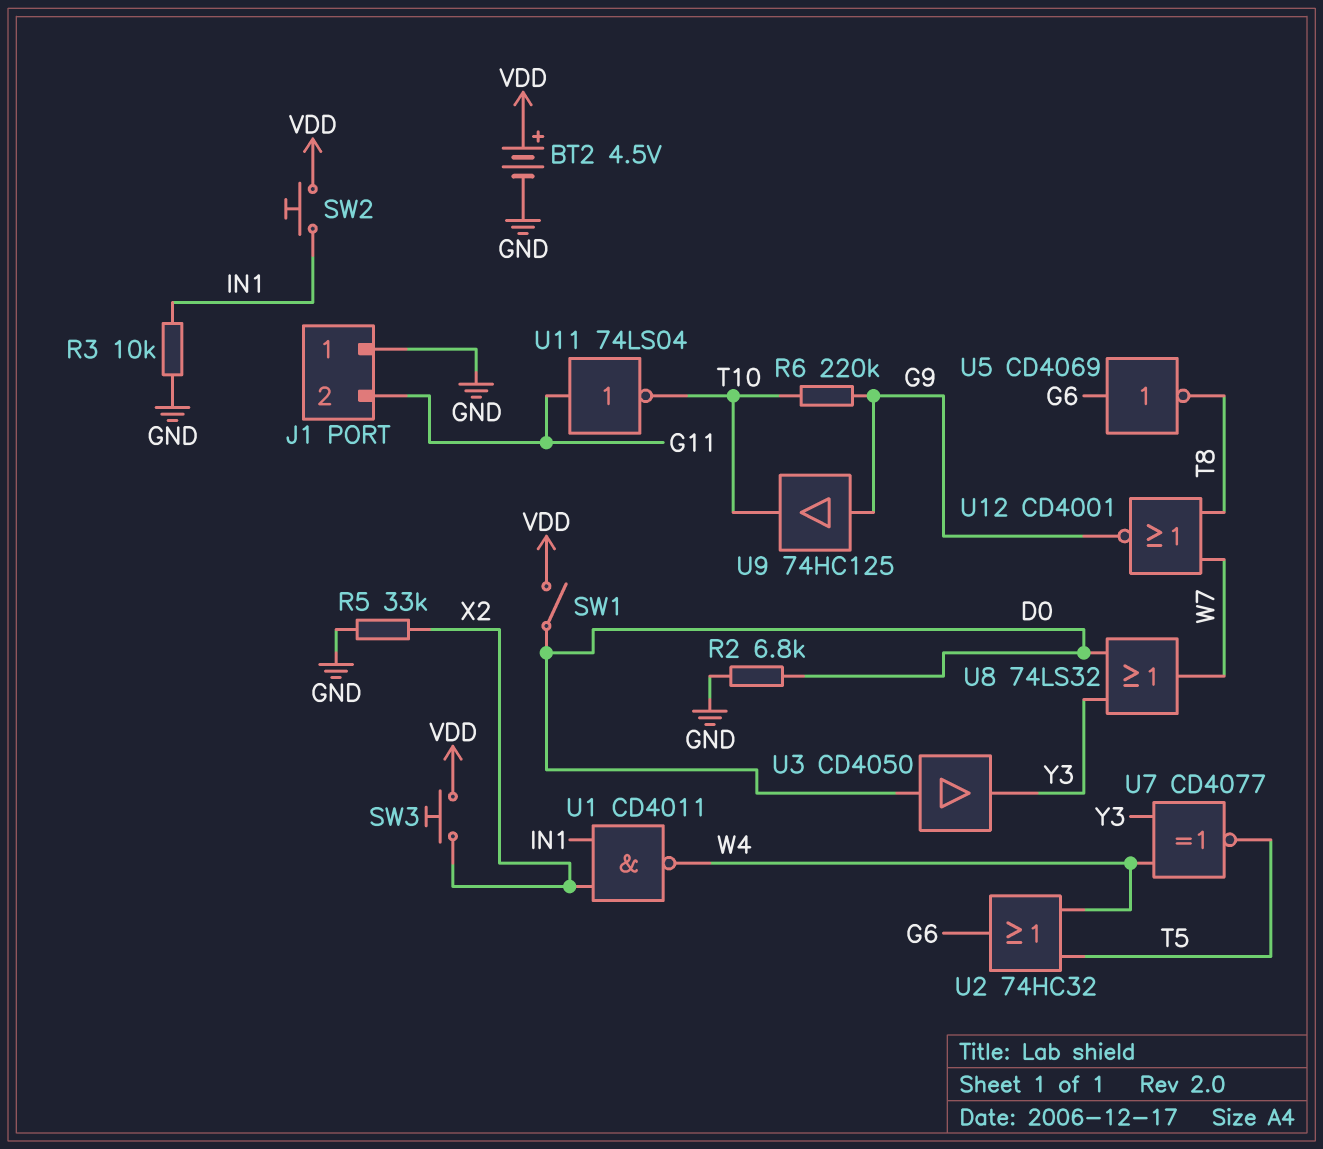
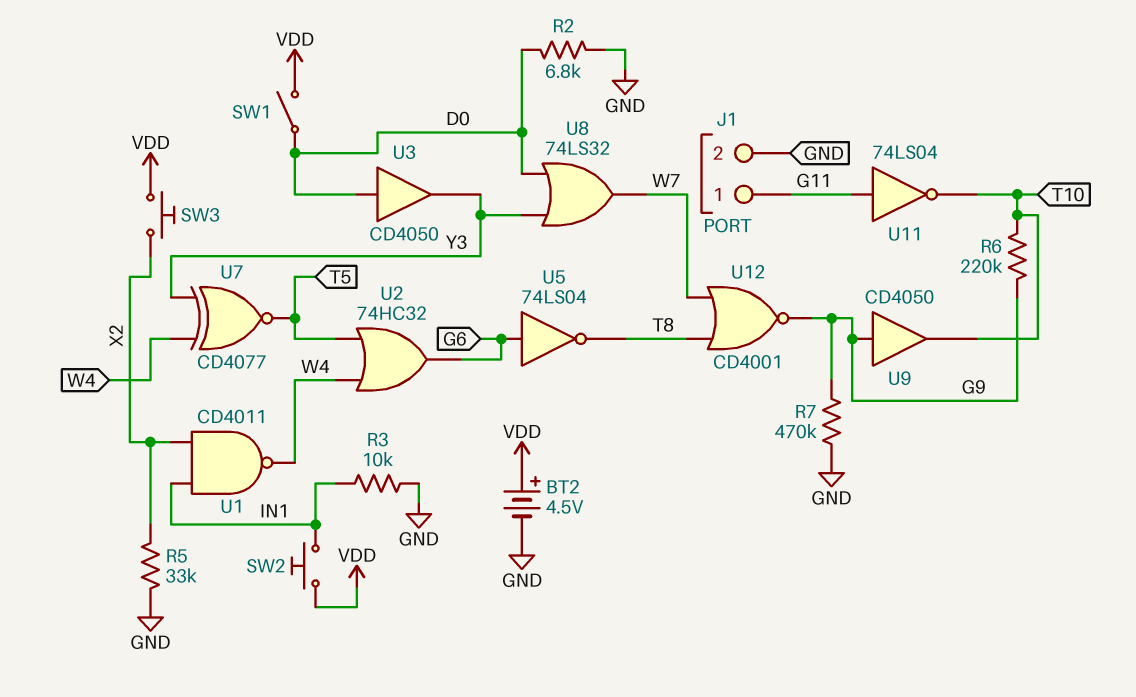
J1 pin 1: GND -> G11
J1 pin 2: G11 -> GND
R7: none -> 470k (G9, GND)
U5: NOT CD4069 (in G6, out T8) -> NOT 74LS04 (in G6, out T8)
U9: buffer 74HC125 (in G9, out T10) -> buffer CD4050 (in G9, out T10)

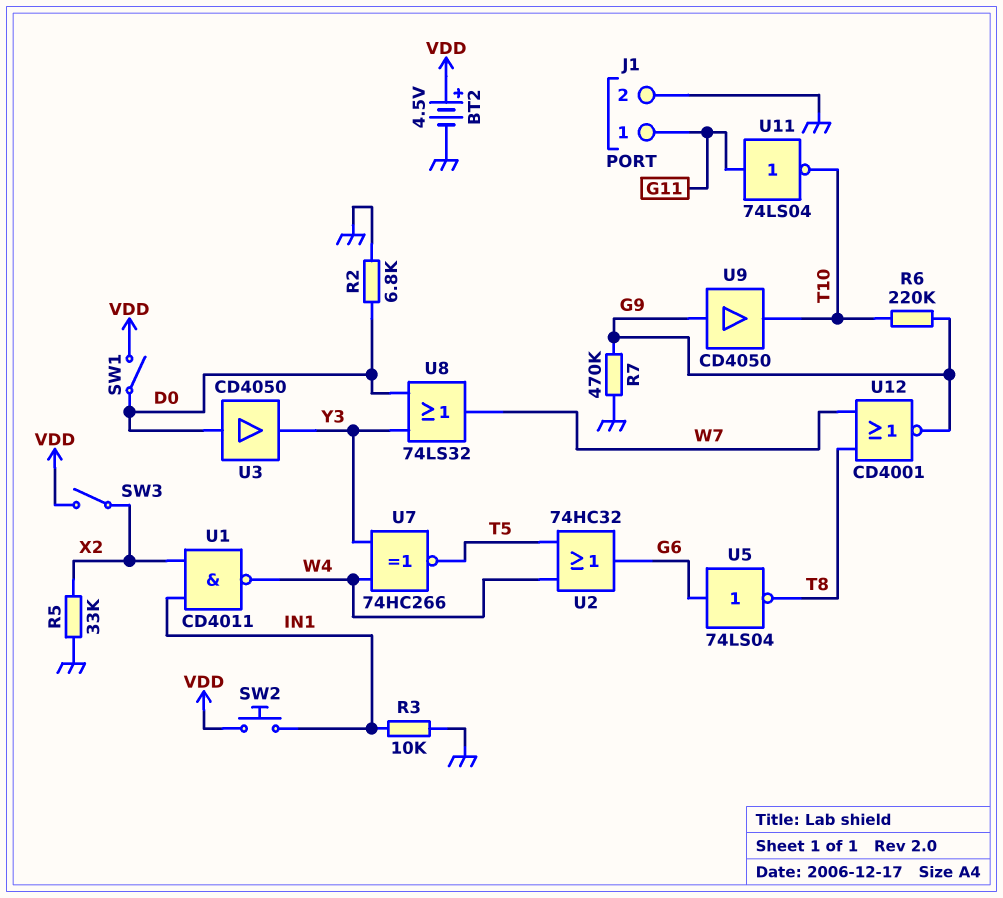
SW3: button (VDD, X2) -> switch (VDD, X2)
U7: XNOR CD4077 (in W4, in Y3, out T5) -> XNOR 74HC266 (in W4, in Y3, out T5)

